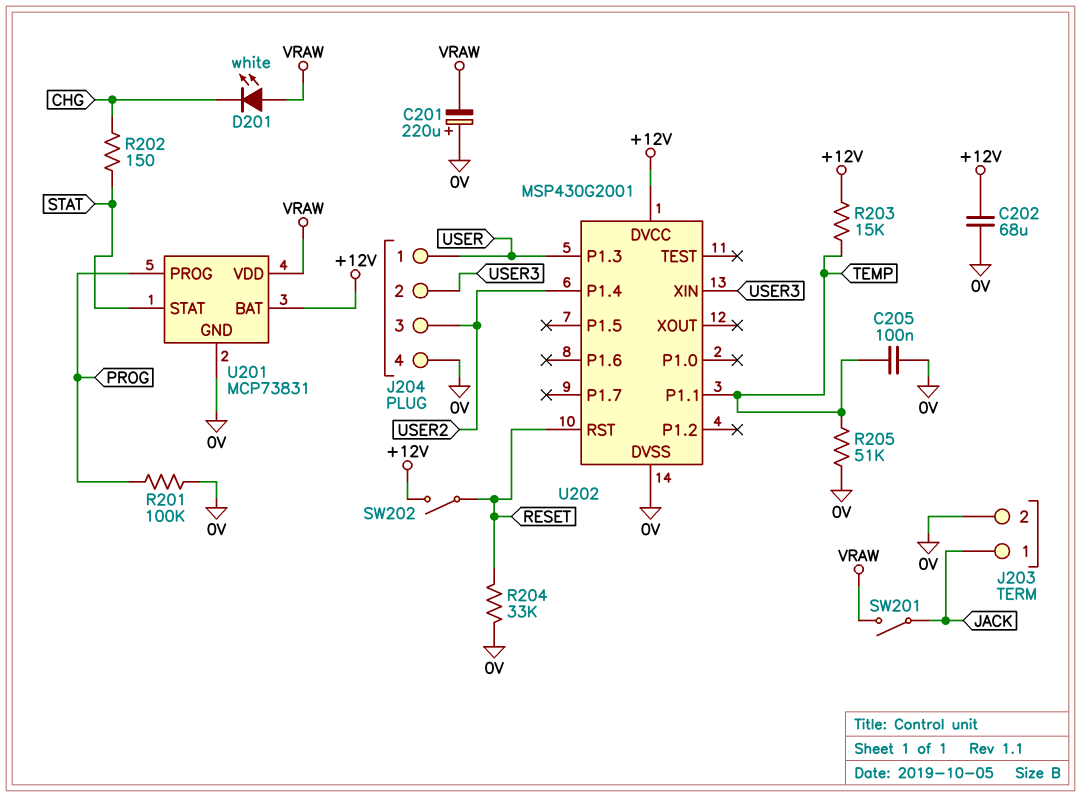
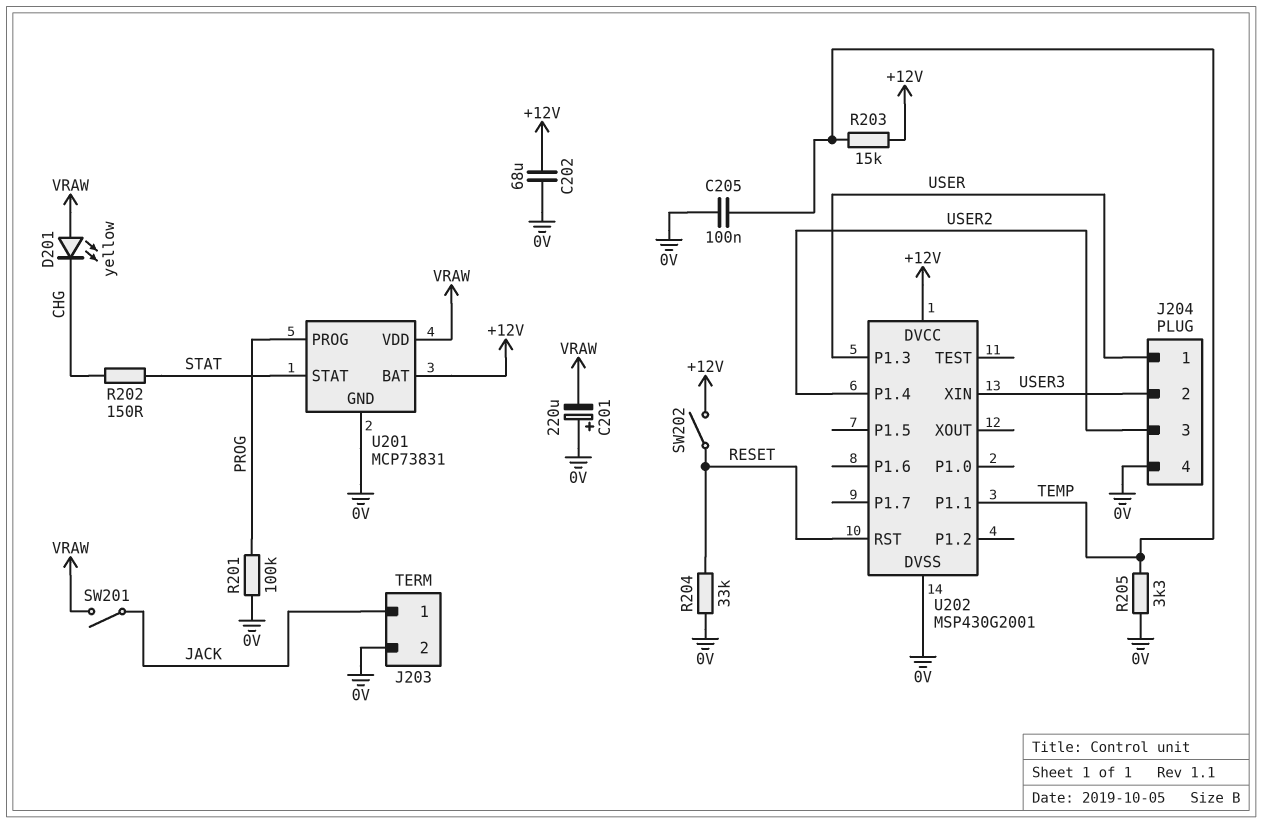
D201: LED white (A VRAW, K CHG) -> LED yellow (A VRAW, K CHG)
R205: 51k (0V, TEMP) -> 3.3k (0V, TEMP)

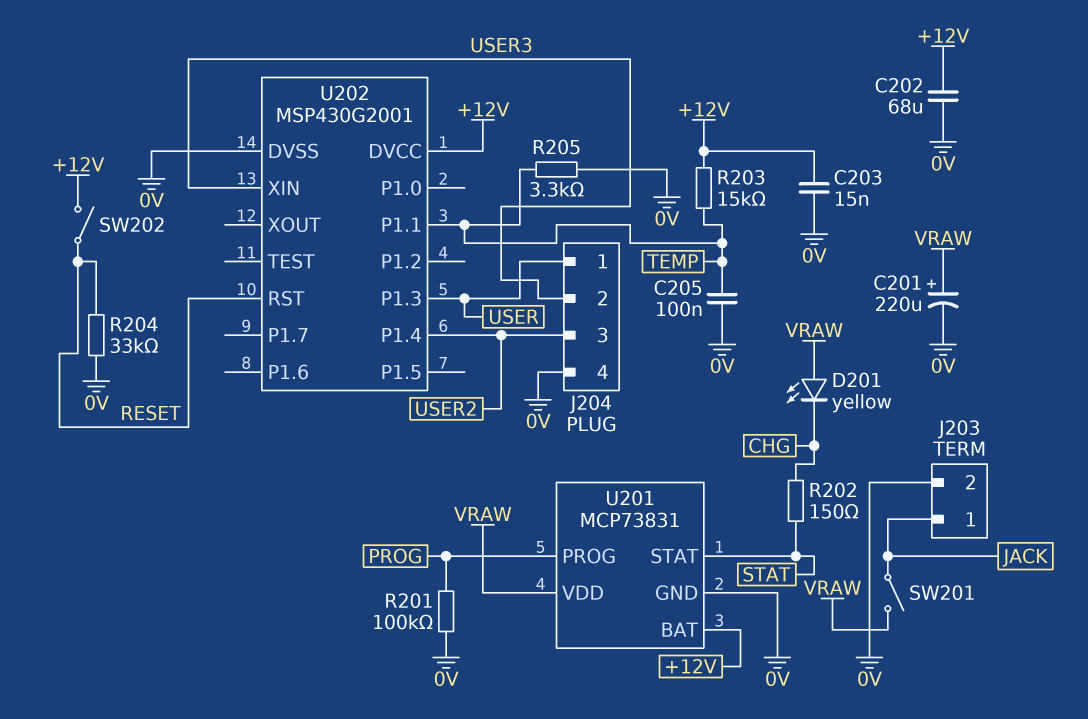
C201: 220uF (plus 0V, minus VRAW) -> 220uF (plus VRAW, minus 0V)
C203: none -> 15nF (+12V, 0V)

